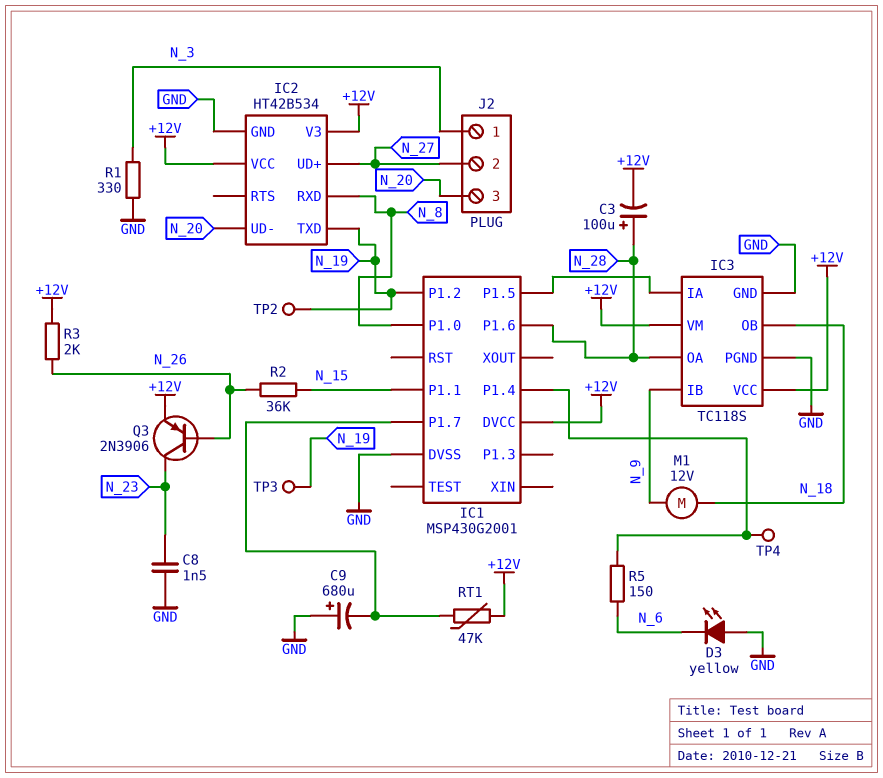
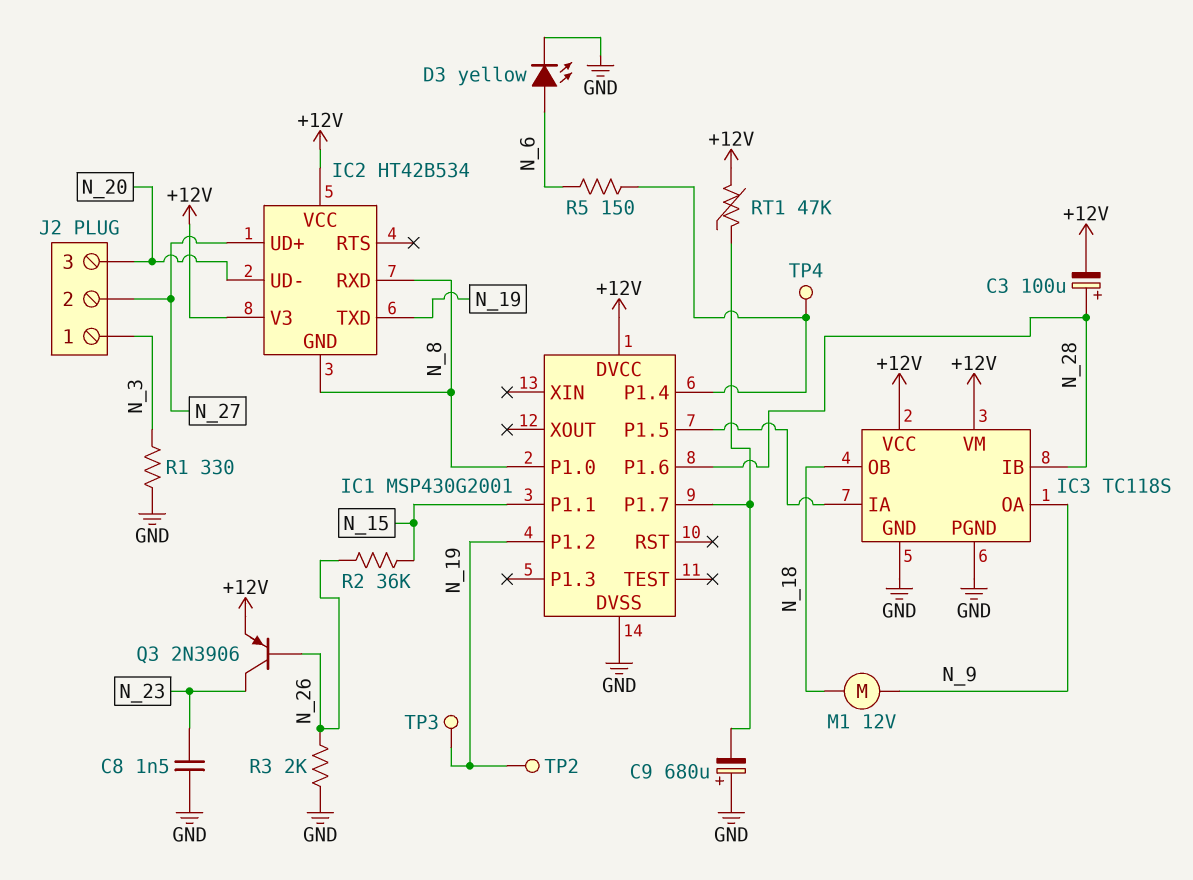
D3: LED yellow (A GND, K N_6) -> LED yellow (A N_6, K GND)
IC2 pin GND: GND -> N_8
IC3 pin IB: N_9 -> N_28
IC3 pin OA: N_28 -> N_9
R3: 2k (+12V, N_26) -> 2k (GND, N_26)

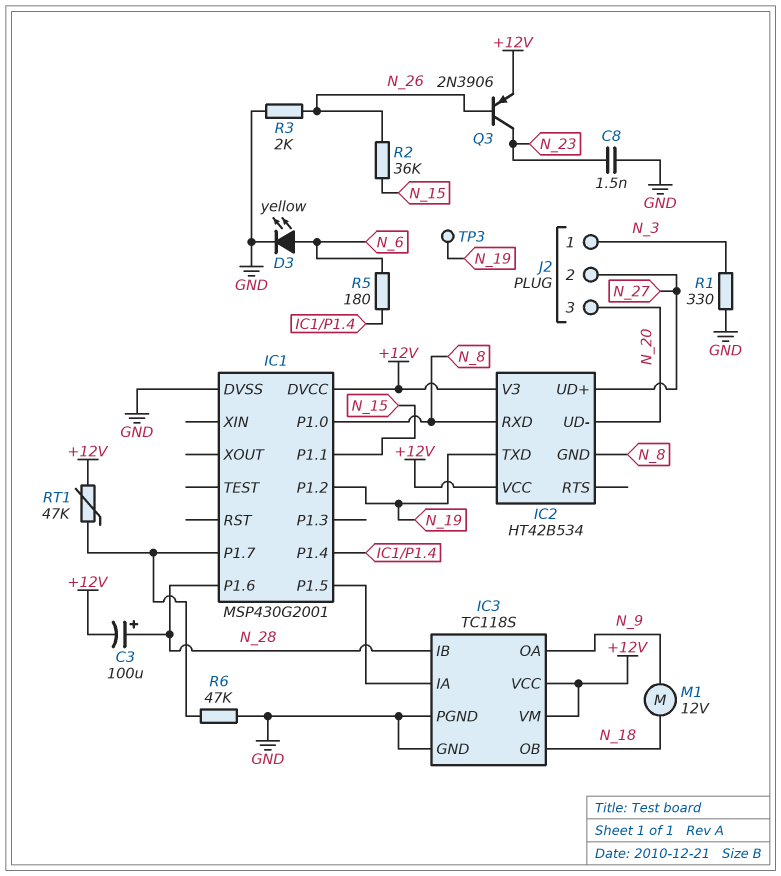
C9: 680uF (plus GND, minus IC1/P1.7) -> none
R5: 150 (IC1/P1.4, N_6) -> 180 (IC1/P1.4, N_6)
R6: none -> 47k (GND, IC1/P1.7)
TP2: test point (N_19) -> none
TP4: test point (IC1/P1.4) -> none

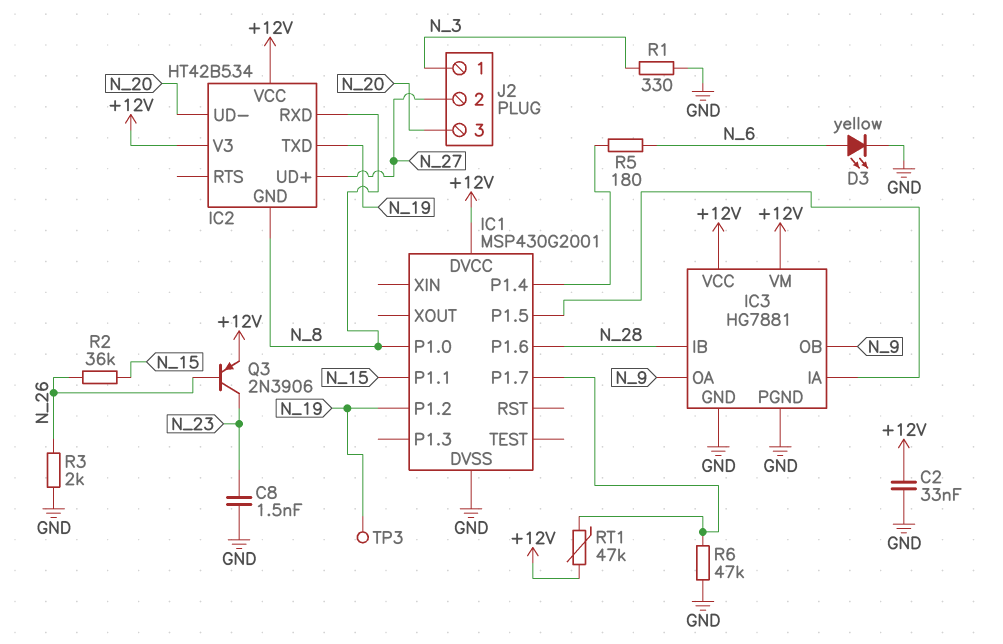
C2: none -> 33nF (+12V, GND)
C3: 100uF (plus N_28, minus +12V) -> none
IC3: TC118S -> HG7881
IC3 pin OB: N_18 -> N_9
M1: motor 12V (N_9, N_18) -> none

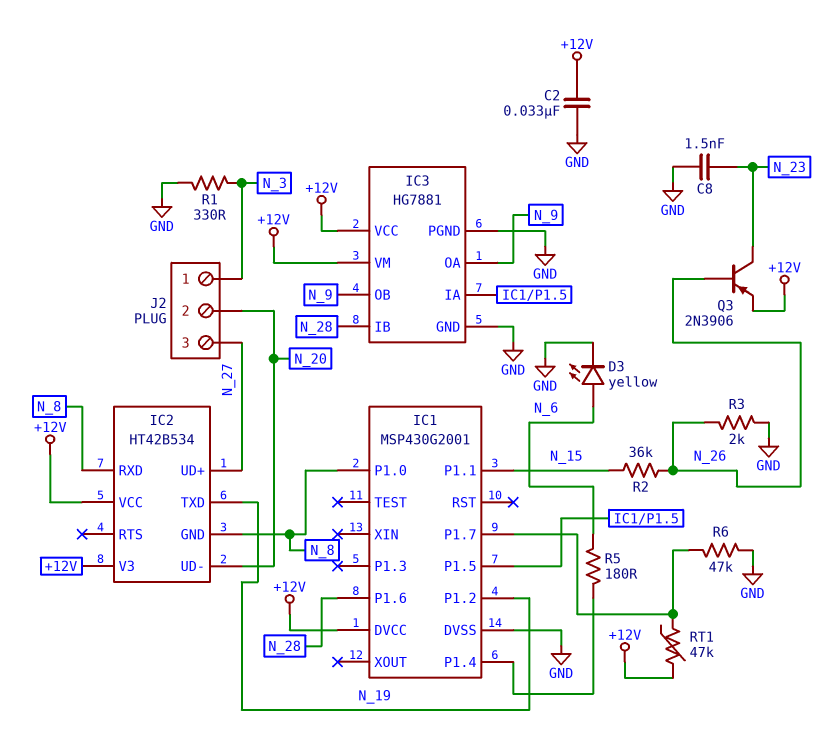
J2 pin 2: N_27 -> N_20
J2 pin 3: N_20 -> N_27
TP3: test point (N_19) -> none

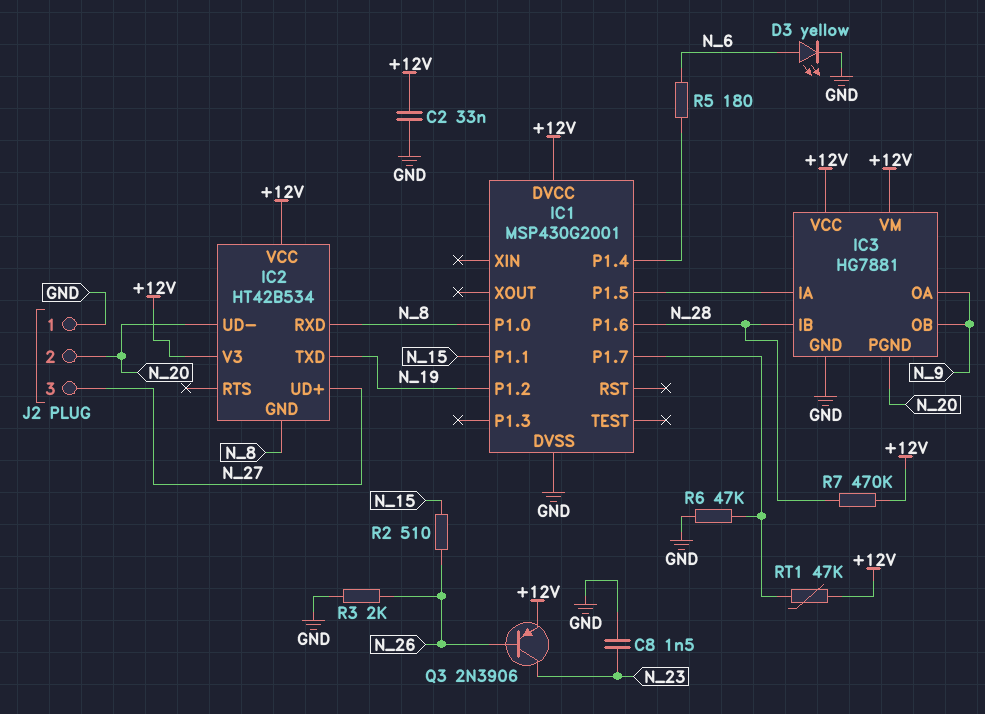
IC3 pin PGND: GND -> N_20
J2 pin 1: N_3 -> GND
R1: 330 (GND, N_3) -> none
R2: 36k (N_15, N_26) -> 510 (N_15, N_26)
R7: none -> 470k (+12V, N_28)

